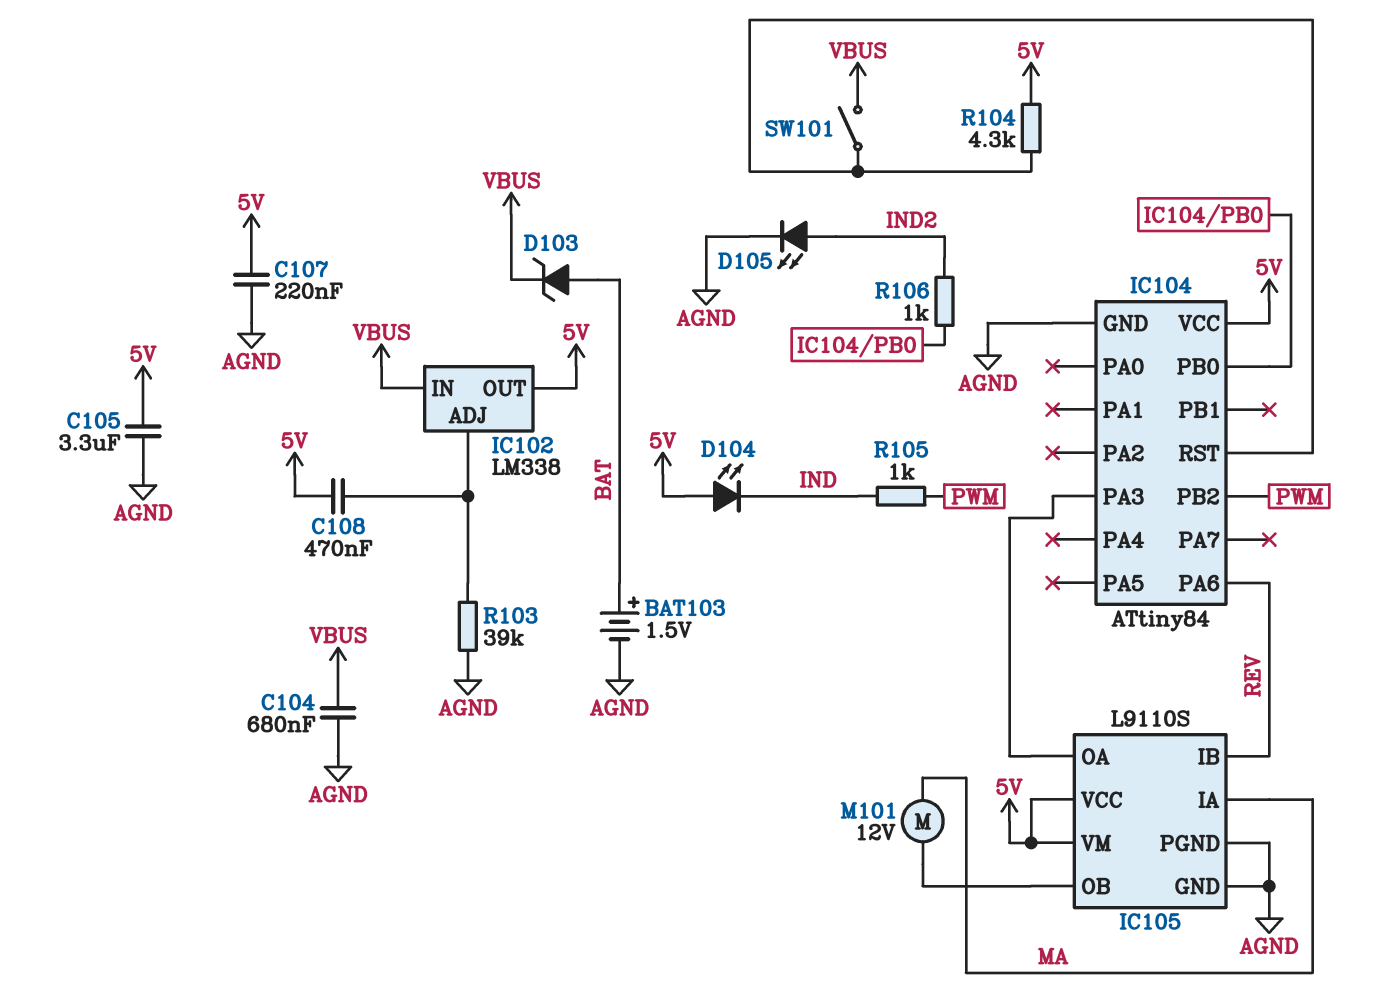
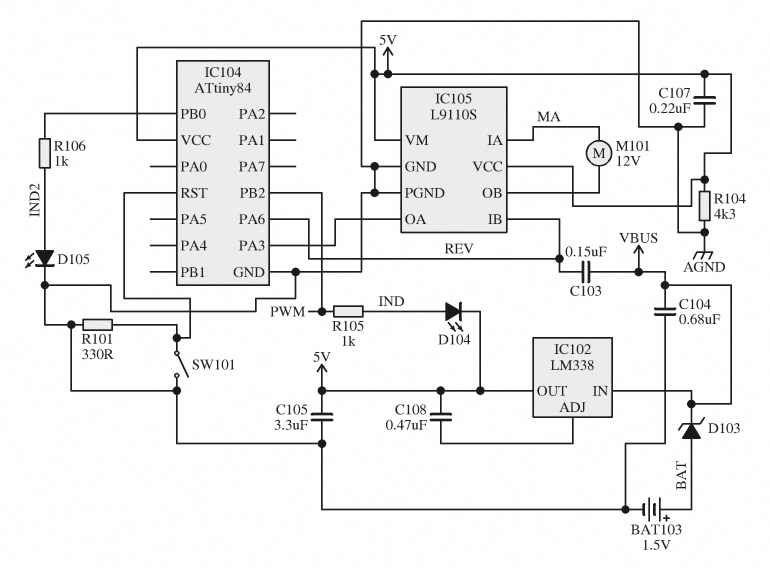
C103: none -> 150nF (REV, VBUS)
D104: LED (A 5V, K IND) -> LED (A IND, K 5V)
R101: none -> 330 (AGND, IC104/RST)
R103: 39k (AGND, IC102/ADJ) -> none
R104: 4.3k (5V, IC104/RST) -> 4.3k (5V, AGND)
SW101: switch (IC104/RST, VBUS) -> switch (AGND, IC104/RST)

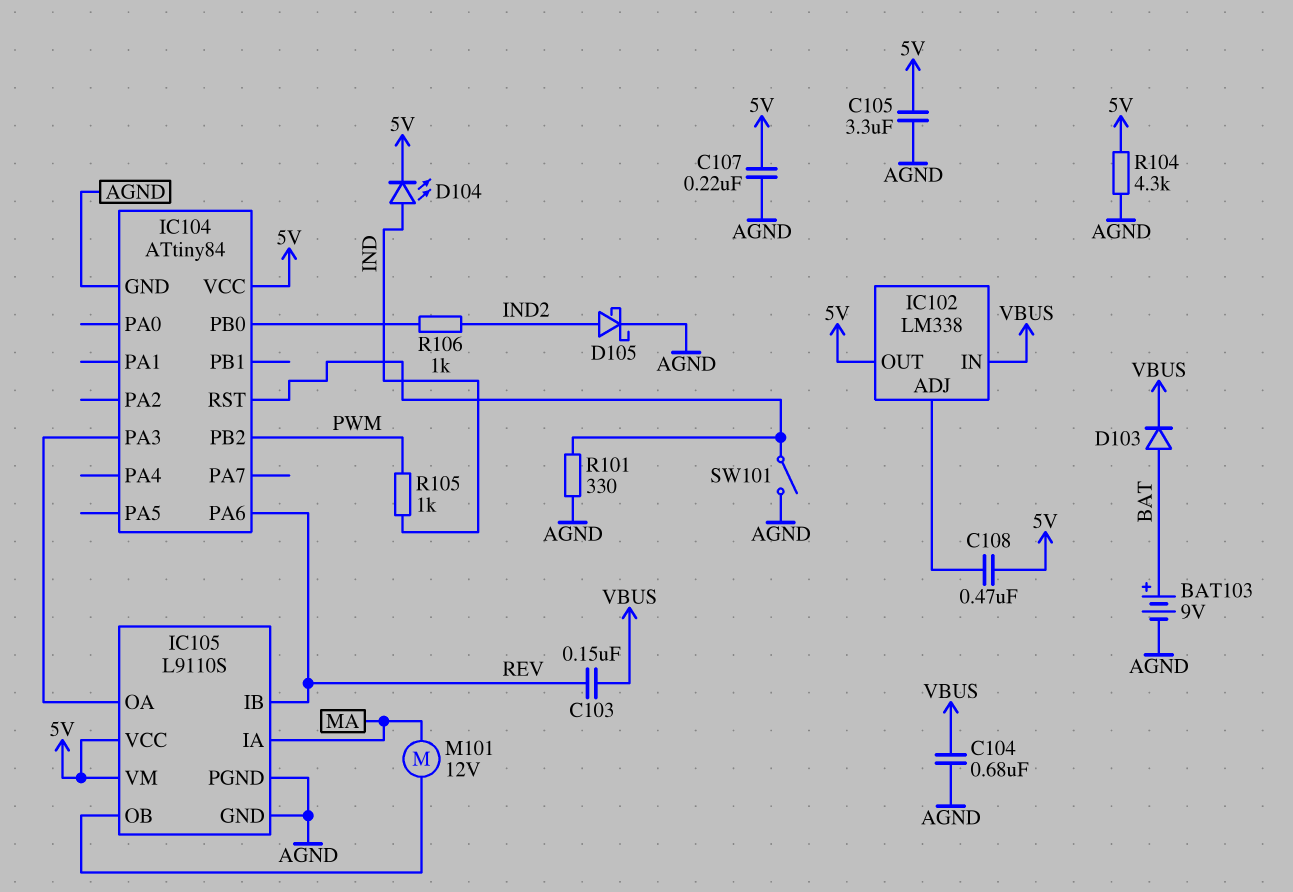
BAT103: 1.5V (plus BAT, minus AGND) -> 9V (plus BAT, minus AGND)
D103: zener (A BAT, K VBUS) -> diode (A BAT, K VBUS)
D105: LED (A IND2, K AGND) -> schottky (A IND2, K AGND)

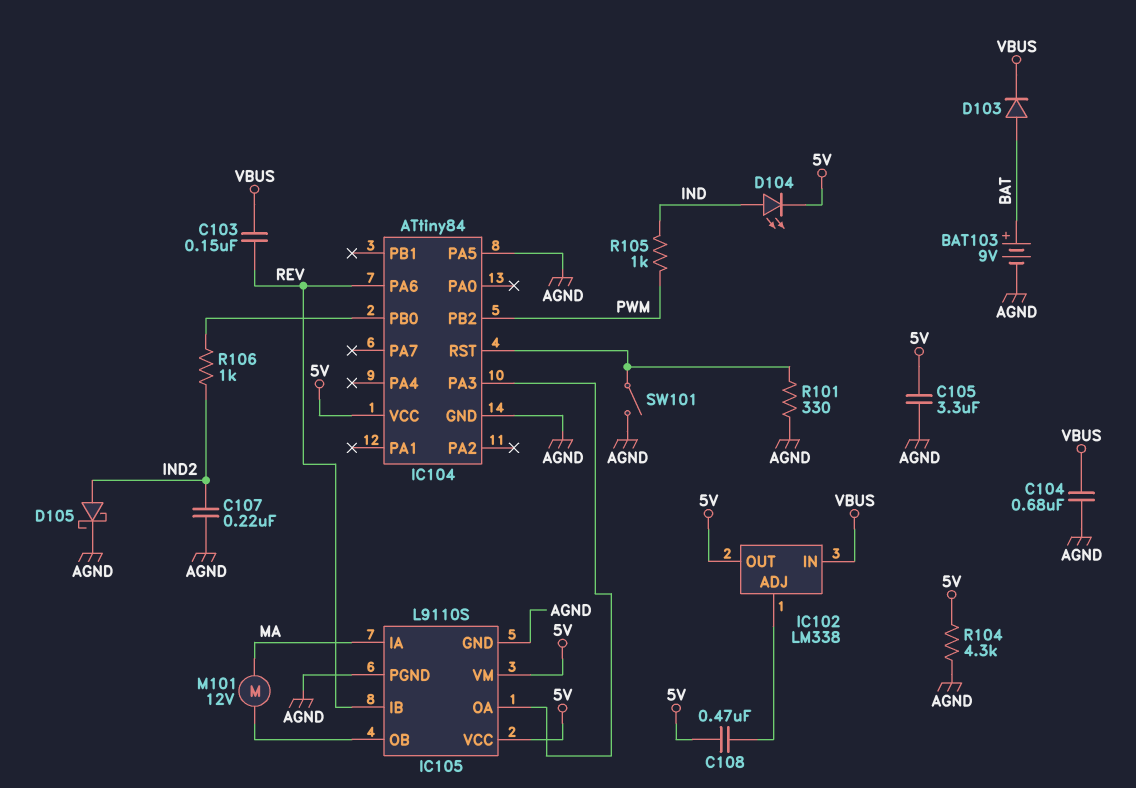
C107: 220nF (5V, AGND) -> 220nF (AGND, IND2)
IC104 pin PA5: none -> AGND

